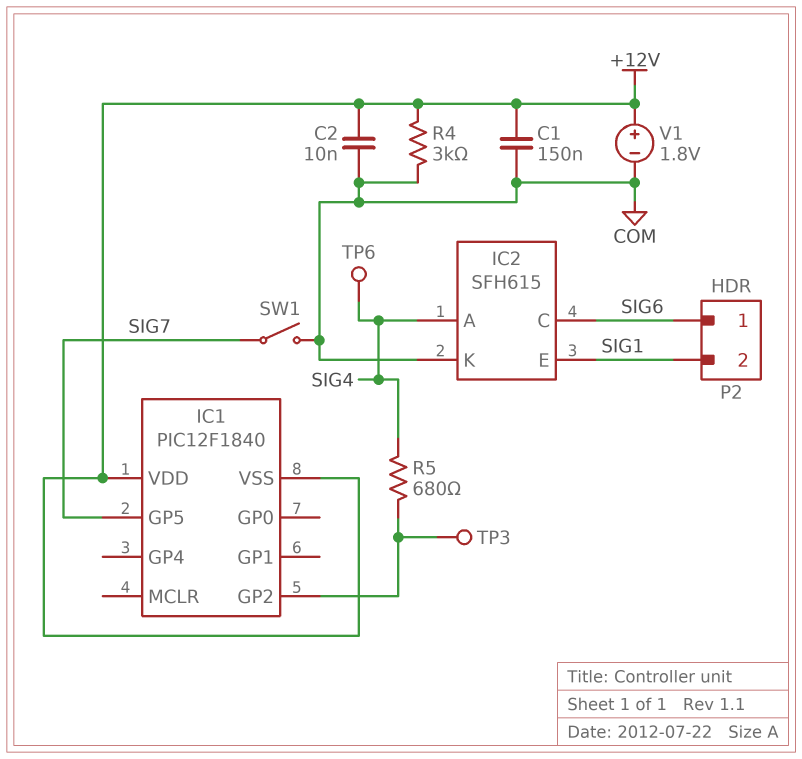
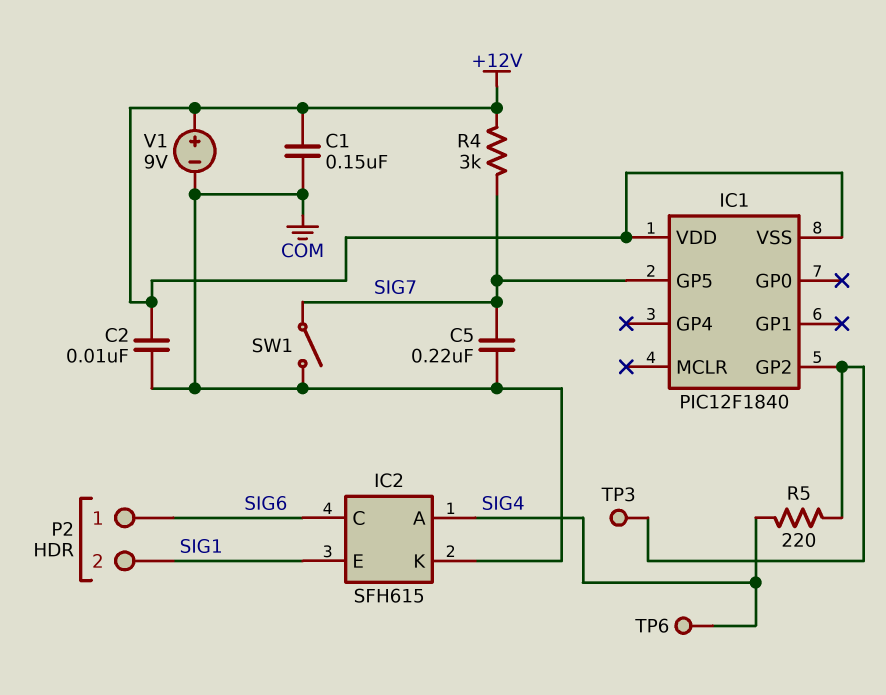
C5: none -> 220nF (COM, SIG7)
R4: 3k (+12V, COM) -> 3k (+12V, SIG7)
R5: 680 (IC1/GP2, SIG4) -> 220 (IC1/GP2, SIG4)
V1: 1.8V (plus +12V, minus COM) -> 9V (plus +12V, minus COM)

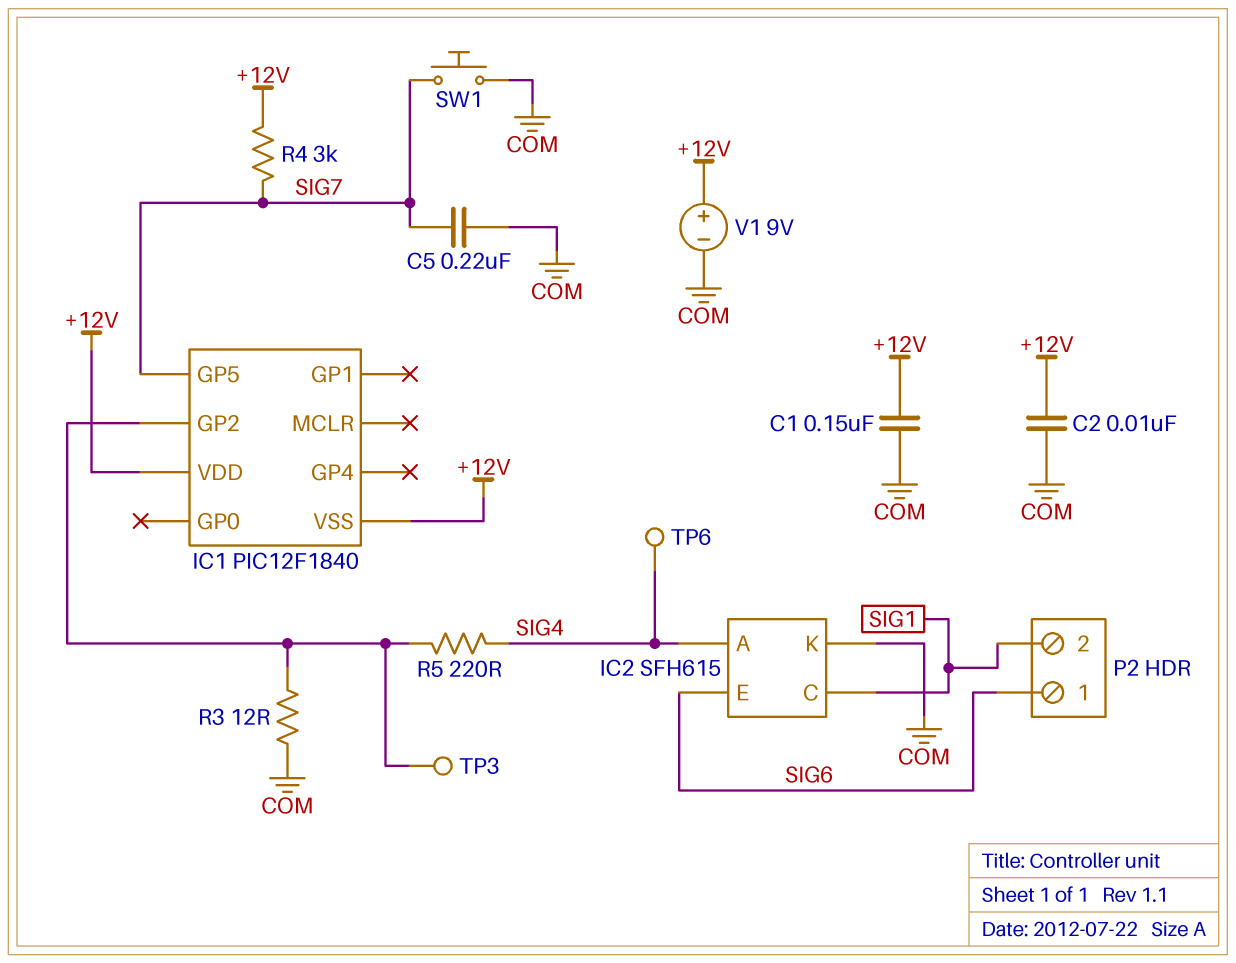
IC2 pin C: SIG6 -> SIG1
IC2 pin E: SIG1 -> SIG6
R3: none -> 12 (COM, IC1/GP2)
SW1: switch (COM, SIG7) -> button (COM, SIG7)

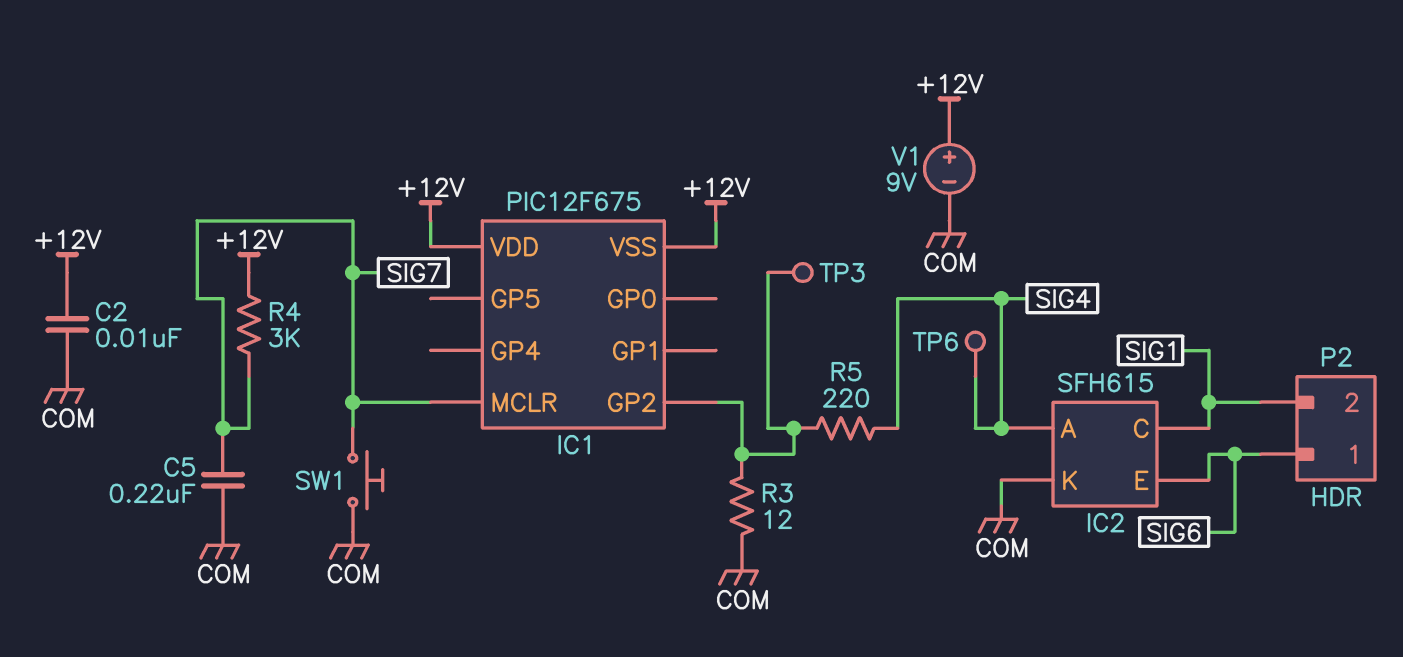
C1: 150nF (+12V, COM) -> none
IC1: PIC12F1840 -> PIC12F675
IC1 pin GP5: SIG7 -> none
IC1 pin MCLR: none -> SIG7

